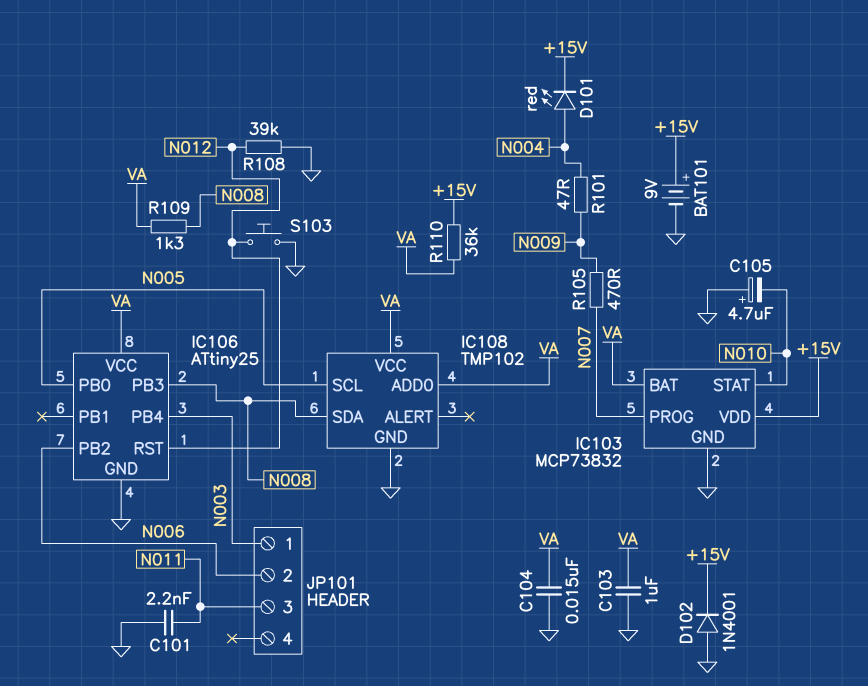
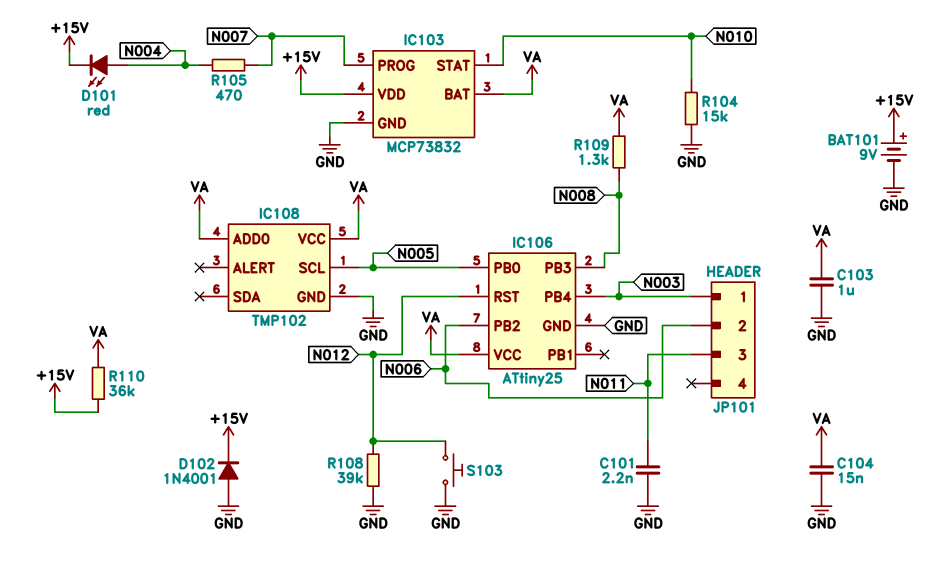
C105: 4.7uF (plus GND, minus N010) -> none
IC108 pin SDA: N008 -> none
R101: 47 (N004, N009) -> none
R104: none -> 15k (GND, N010)
R105: 470 (N007, N009) -> 470 (N004, N007)

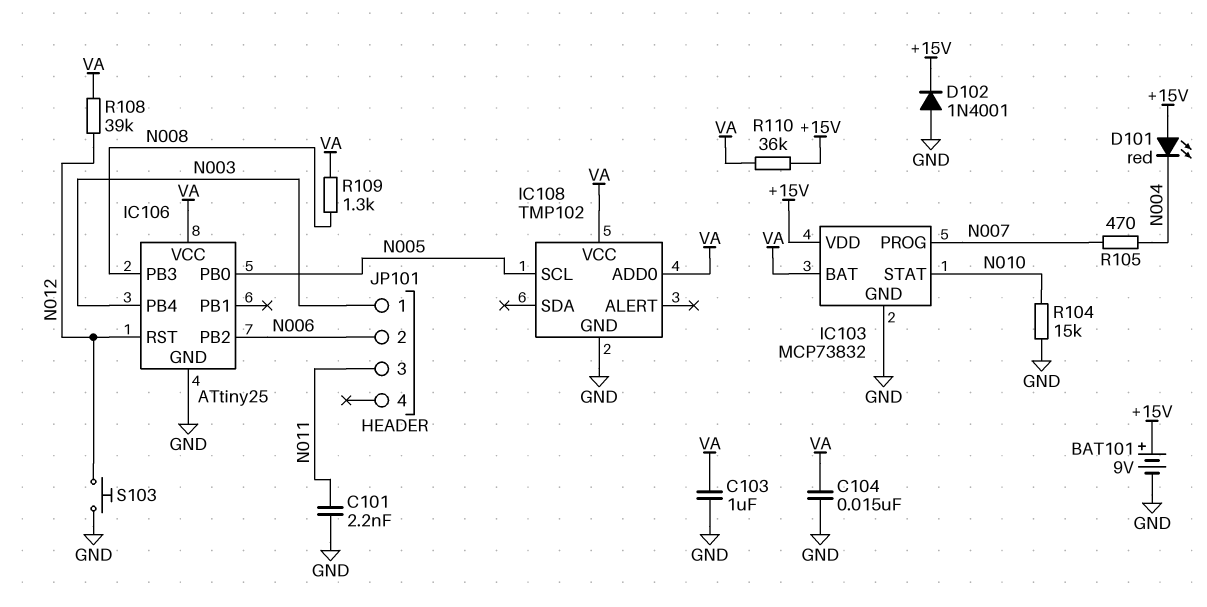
D101: LED red (A N004, K +15V) -> LED red (A +15V, K N004)
R108: 39k (GND, N012) -> 39k (N012, VA)

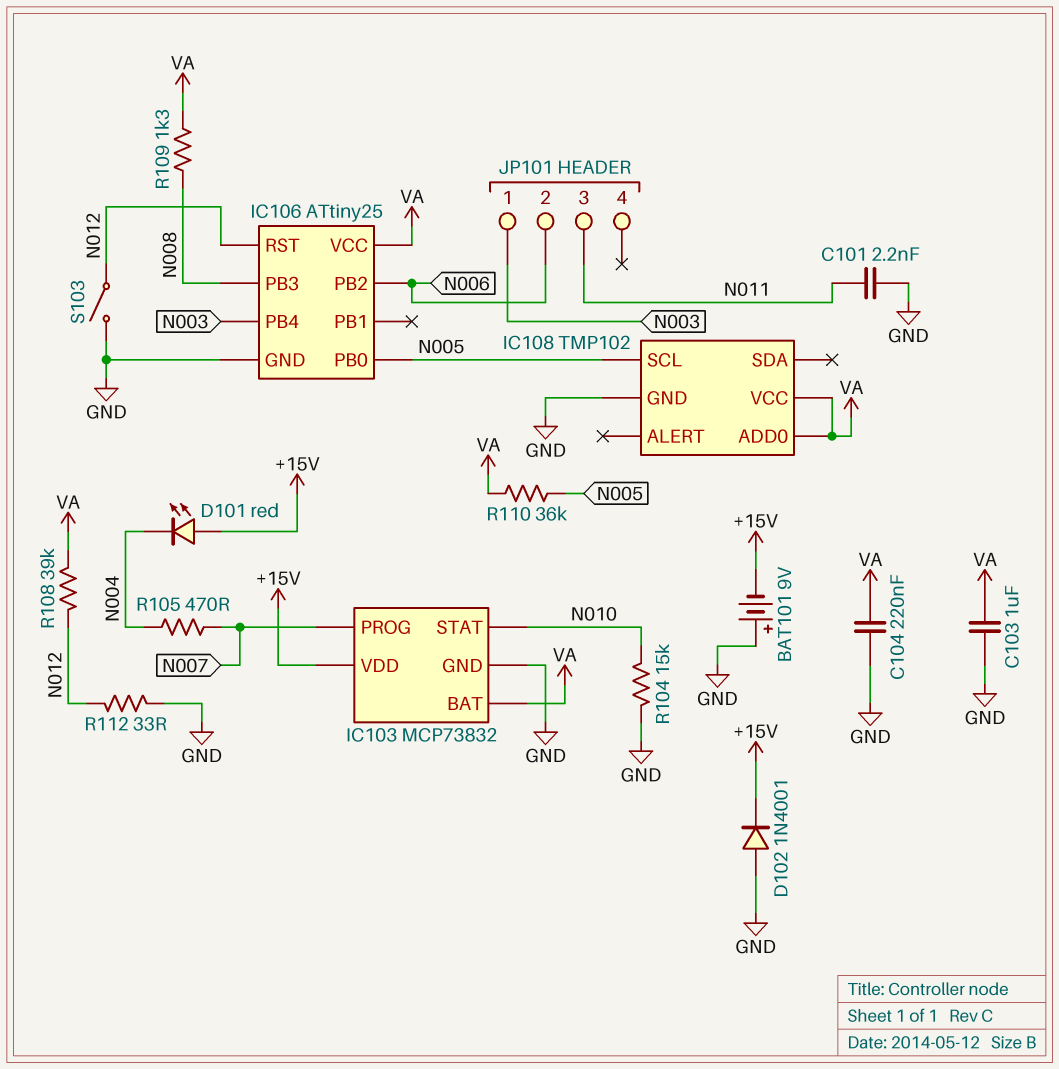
BAT101: 9V (plus +15V, minus GND) -> 9V (plus GND, minus +15V)
C104: 15nF (GND, VA) -> 220nF (GND, VA)
R110: 36k (+15V, VA) -> 36k (N005, VA)
R112: none -> 33 (GND, N012)
S103: button (GND, N012) -> switch (GND, N012)

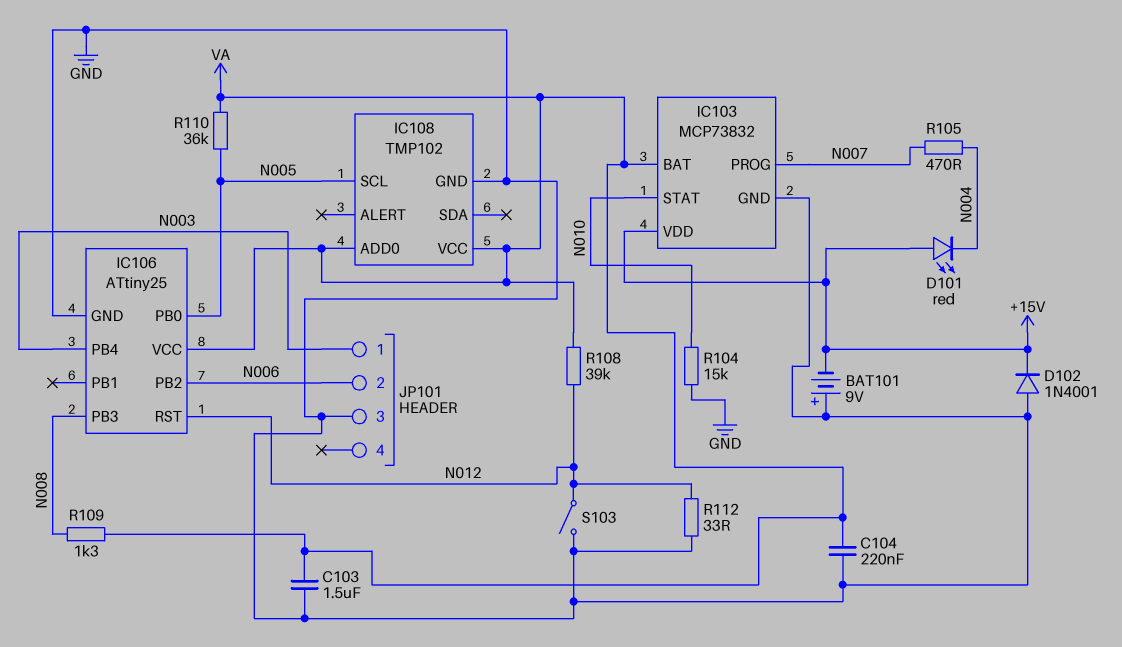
C101: 2.2nF (GND, N011) -> none
C103: 1uF (GND, VA) -> 1.5uF (GND, VA)
JP101 pin 3: N011 -> GND

